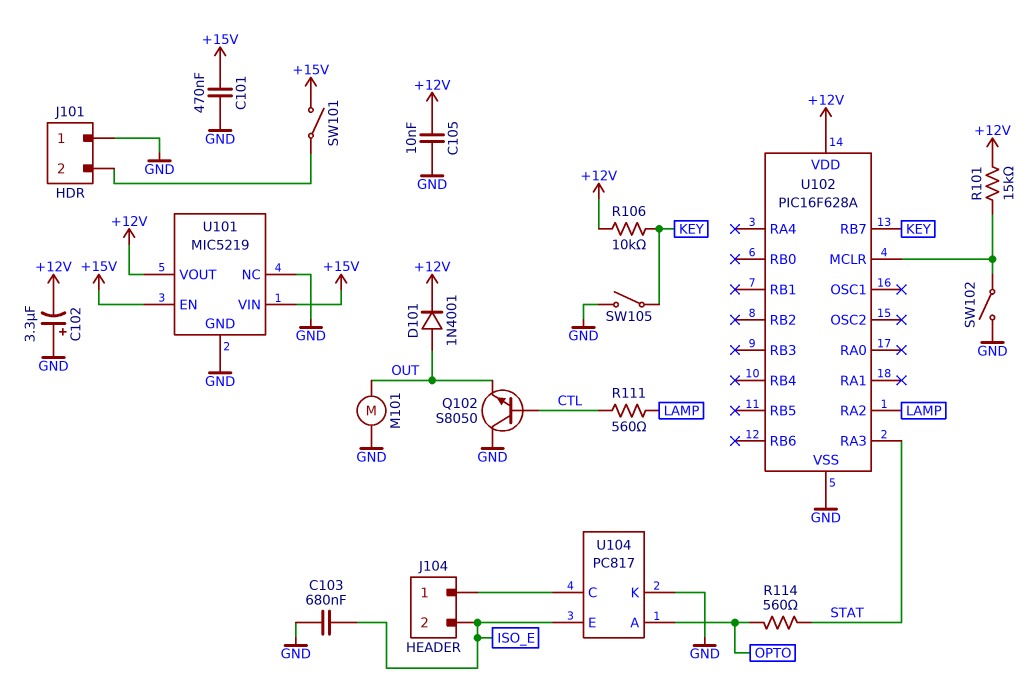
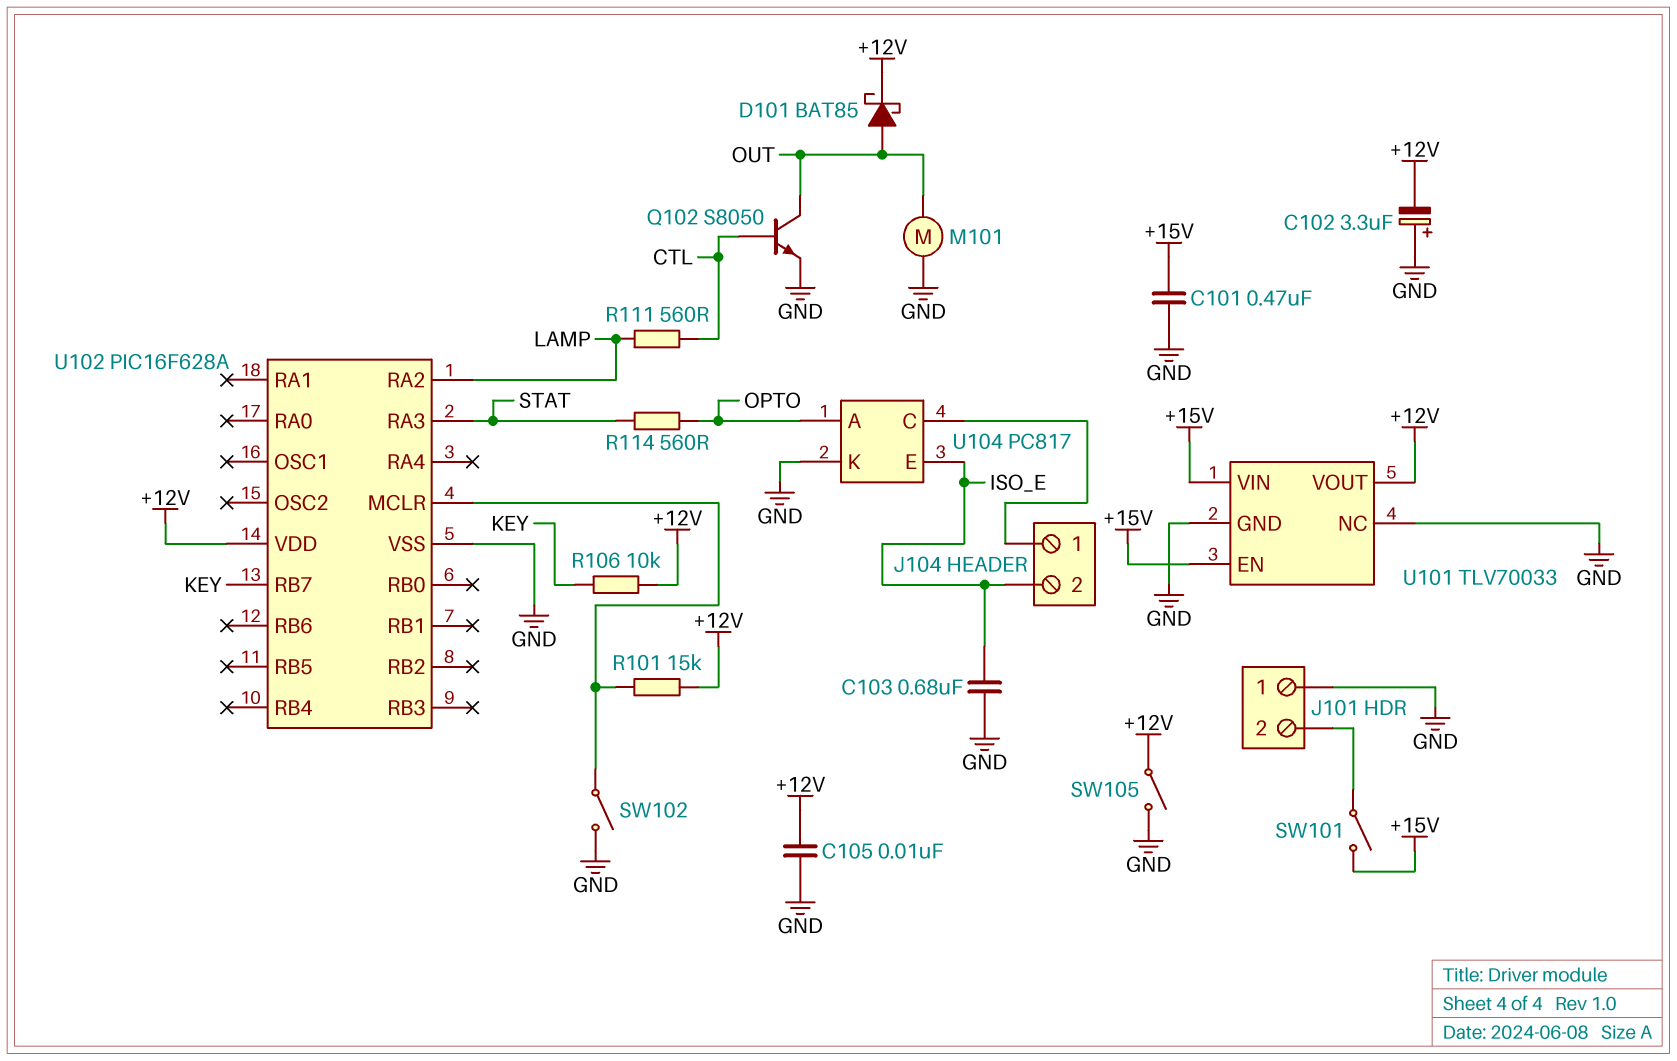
D101: diode 1N4001 (A OUT, K +12V) -> schottky BAT85 (A OUT, K +12V)
Q102: NPN S8050 (B CTL, C GND, E OUT) -> NPN S8050 (B CTL, C OUT, E GND)
SW105: switch (GND, KEY) -> switch (+12V, GND)
U101: MIC5219 -> TLV70033

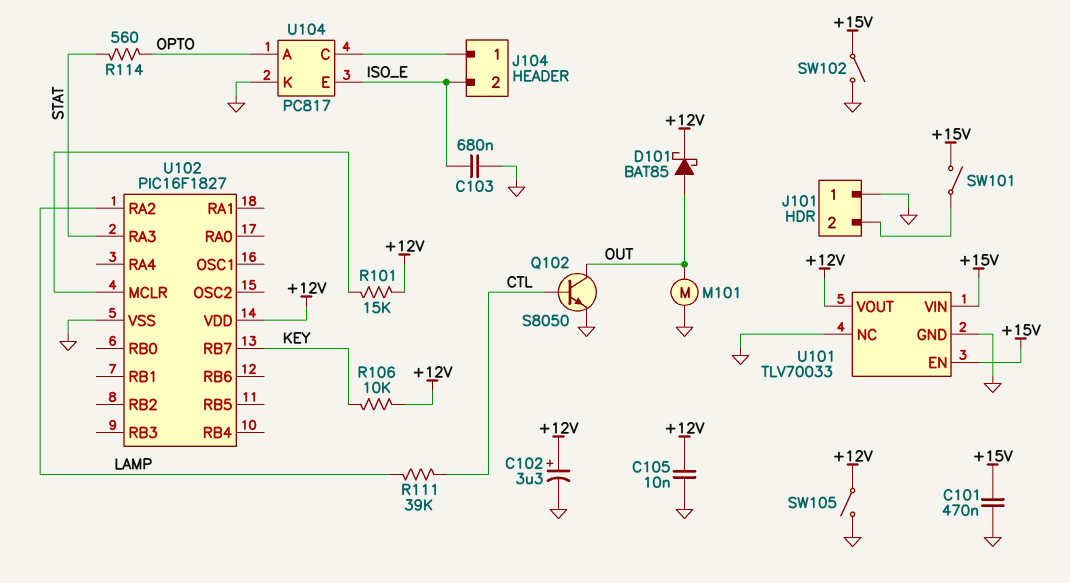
C102: 3.3uF (plus GND, minus +12V) -> 3.3uF (plus +12V, minus GND)
R111: 560 (CTL, LAMP) -> 39k (CTL, LAMP)
SW102: switch (GND, U102/MCLR) -> switch (+15V, GND)
U102: PIC16F628A -> PIC16F1827

